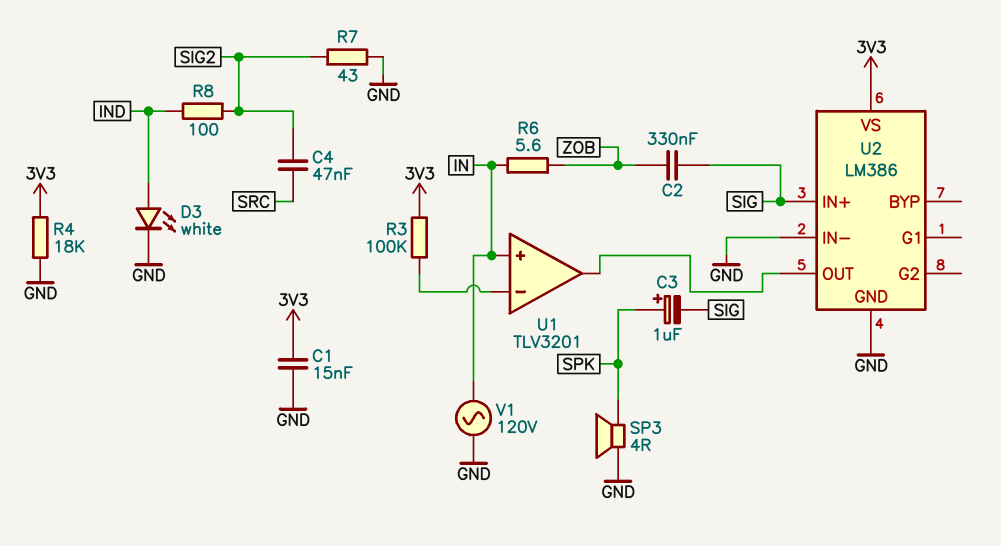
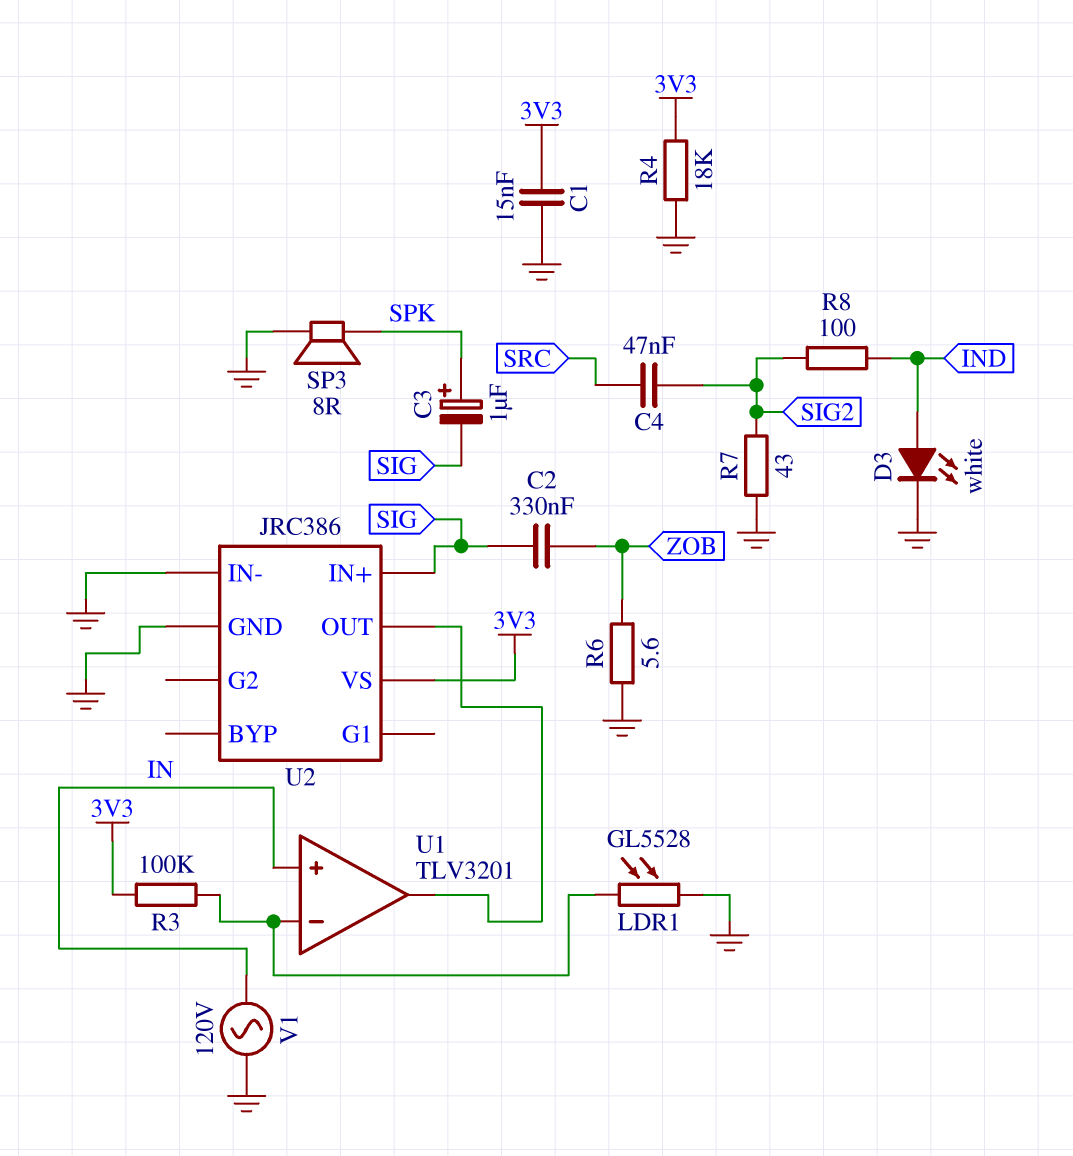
LDR1: none -> GL5528 (GND, U1/in-)
R6: 5.6 (IN, ZOB) -> 5.6 (GND, ZOB)
SP3: speaker 4R (GND, SPK) -> speaker 8R (GND, SPK)
U2: LM386 -> JRC386

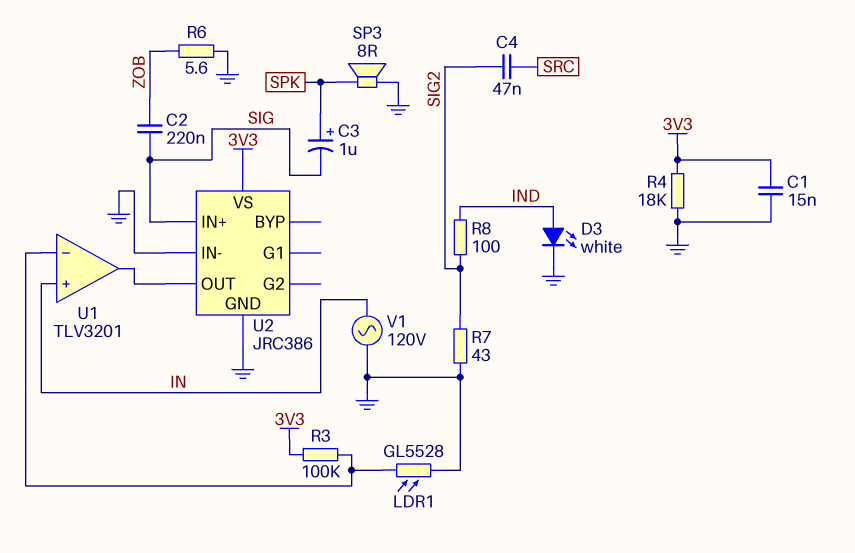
C2: 330nF (SIG, ZOB) -> 220nF (SIG, ZOB)

